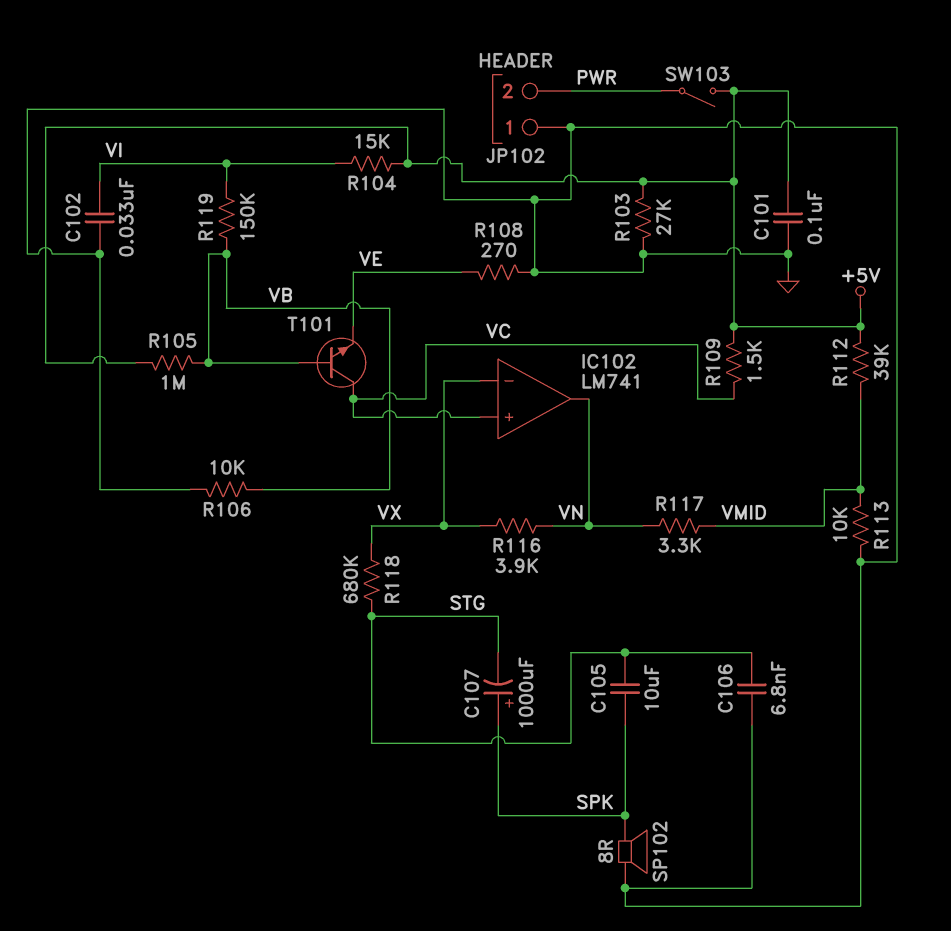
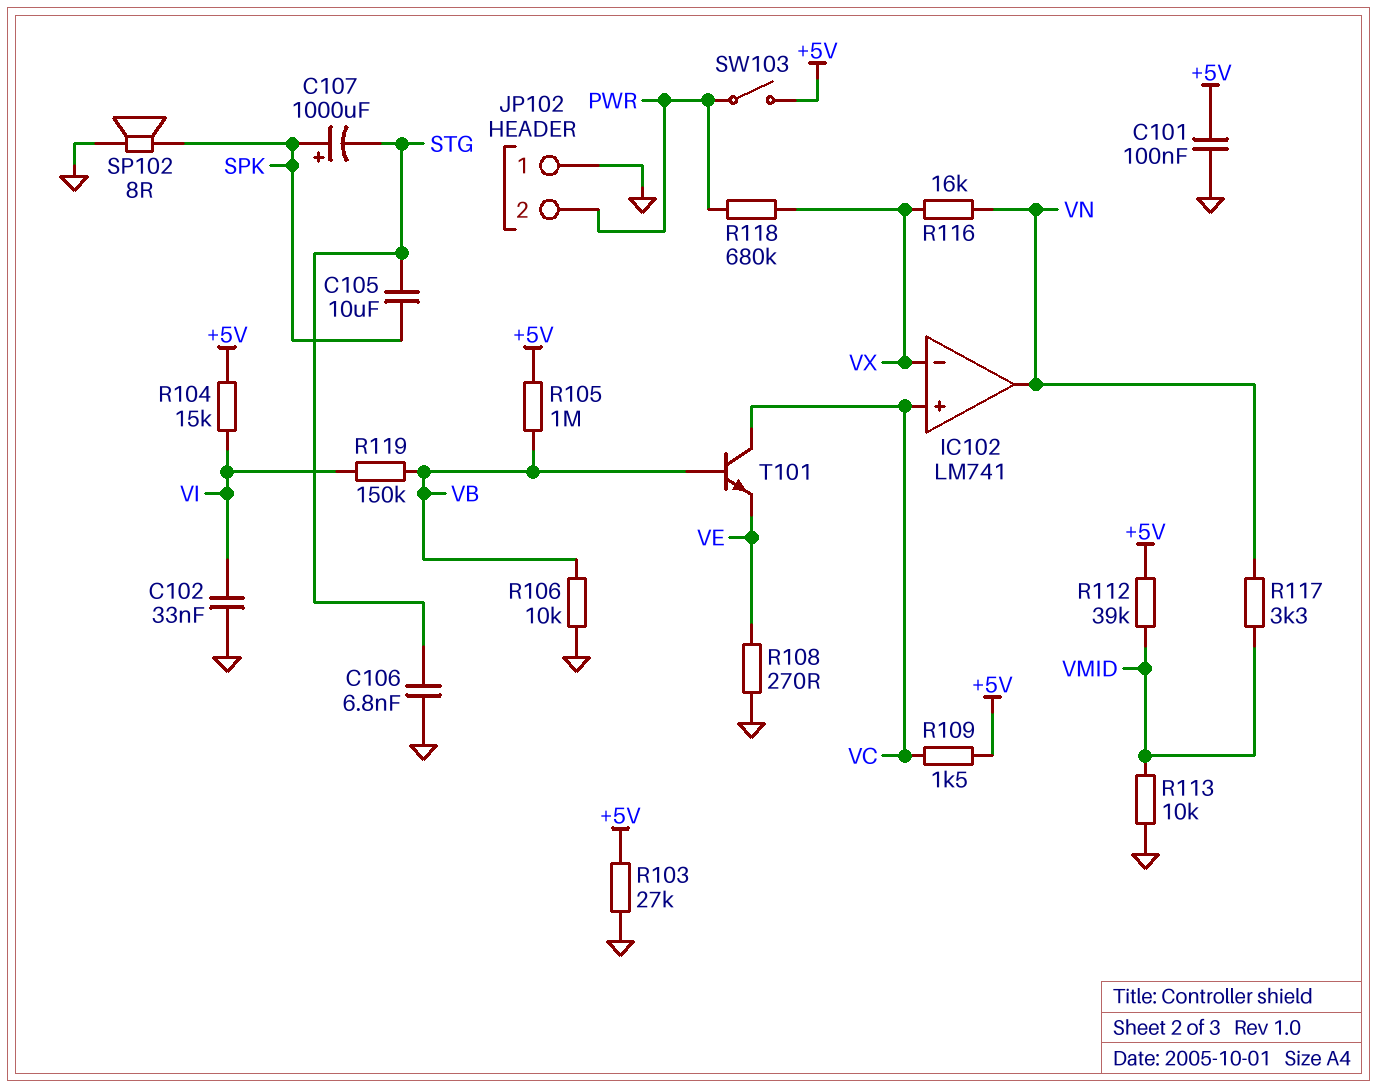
R116: 3.9k (VN, VX) -> 16k (VN, VX)
R118: 680k (STG, VX) -> 680k (PWR, VX)

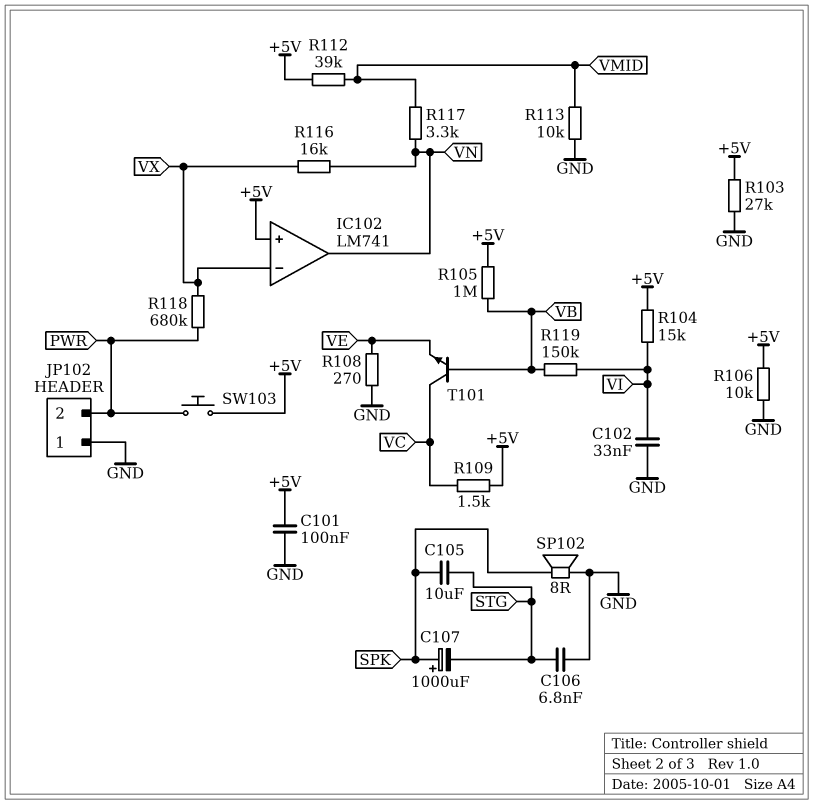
IC102 pin in+: VC -> +5V
R106: 10k (GND, VB) -> 10k (+5V, GND)
SW103: switch (+5V, PWR) -> button (+5V, PWR)

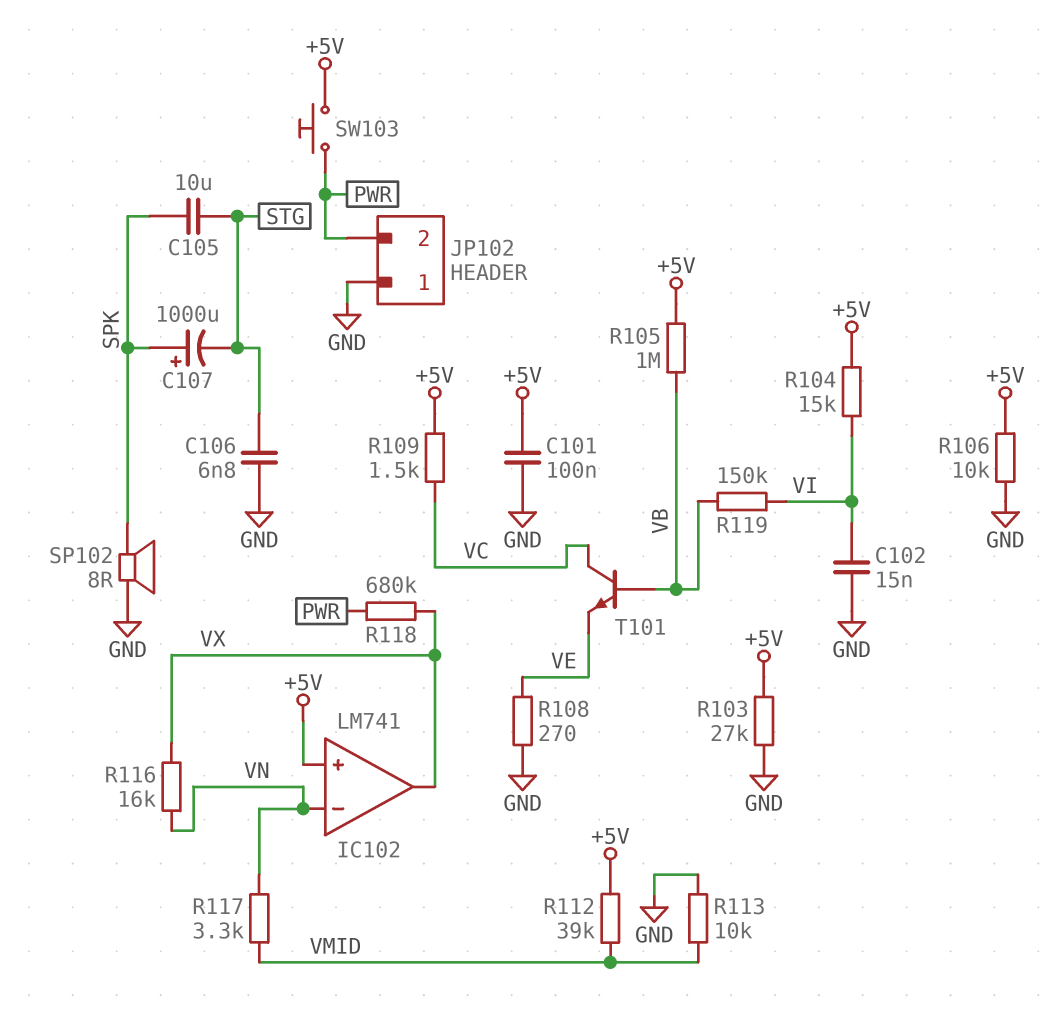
C102: 33nF (GND, VI) -> 15nF (GND, VI)
IC102 pin in-: VX -> VN
IC102 pin out: VN -> VX

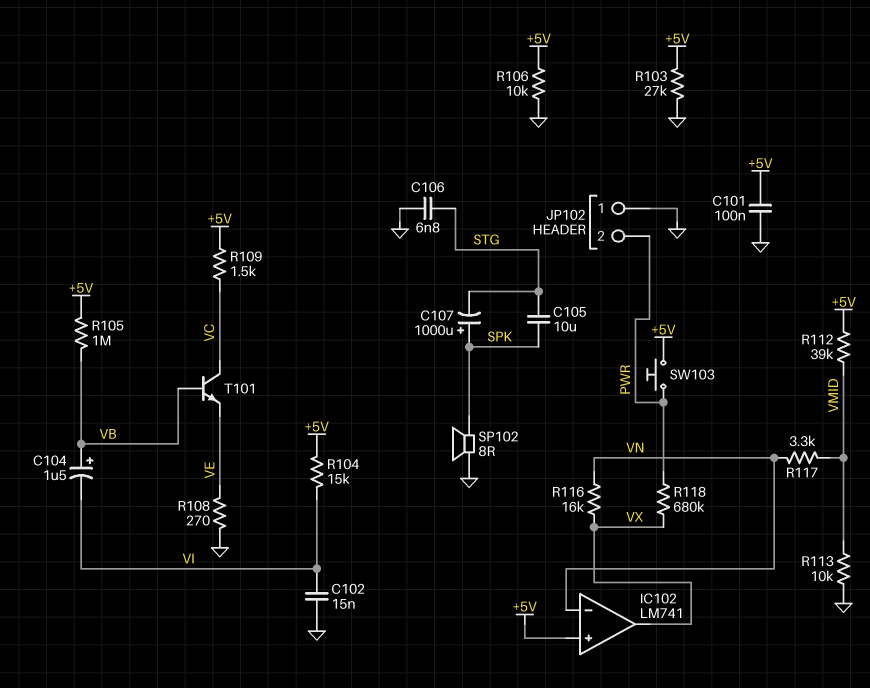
C104: none -> 1.5uF (plus VB, minus VI)
R119: 150k (VB, VI) -> none

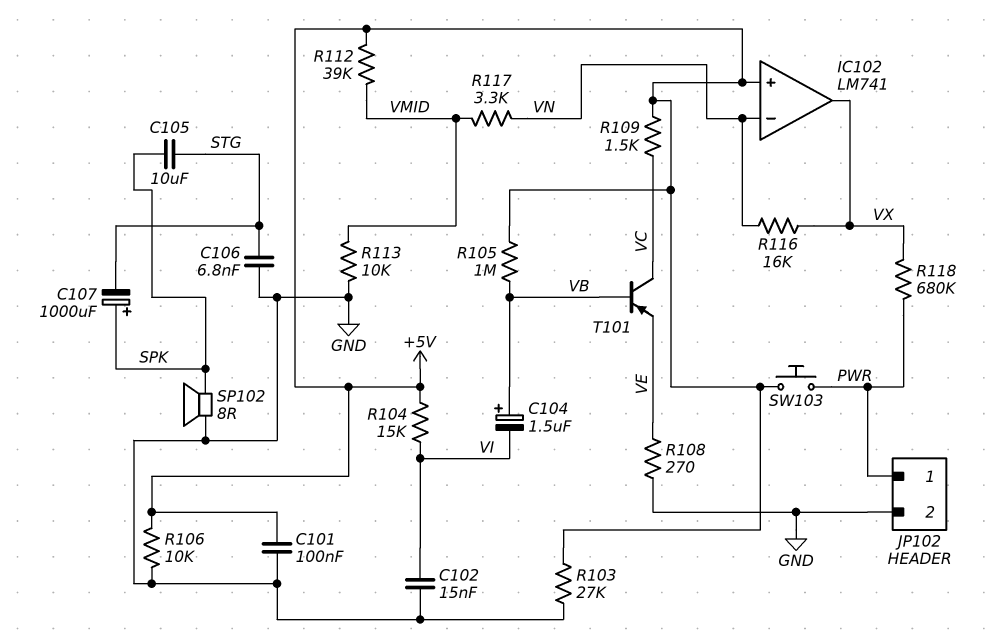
JP102 pin 1: GND -> PWR
JP102 pin 2: PWR -> GND
T101: NPN (B VB, C VC, E VE) -> PNP (B VB, C VC, E VE)

